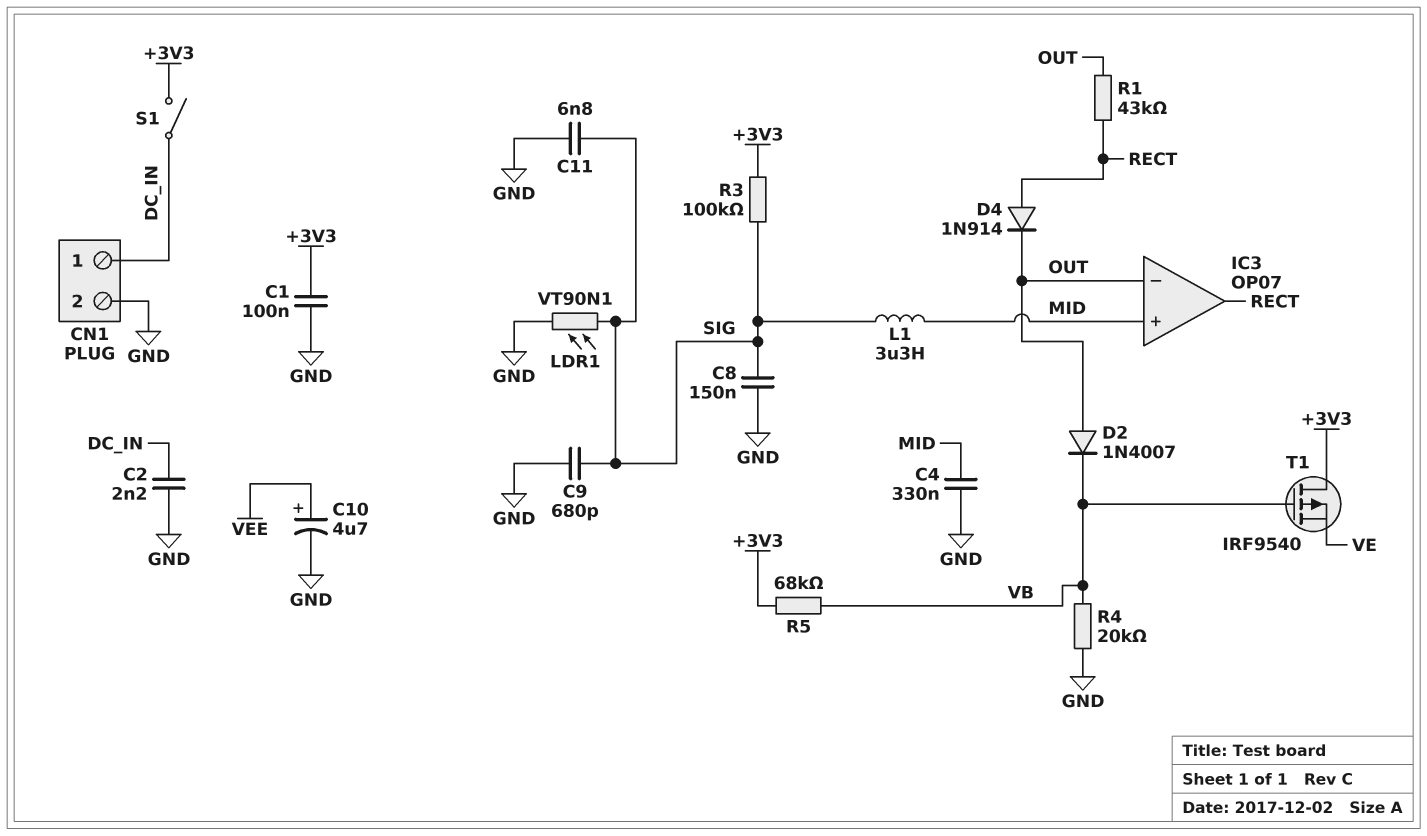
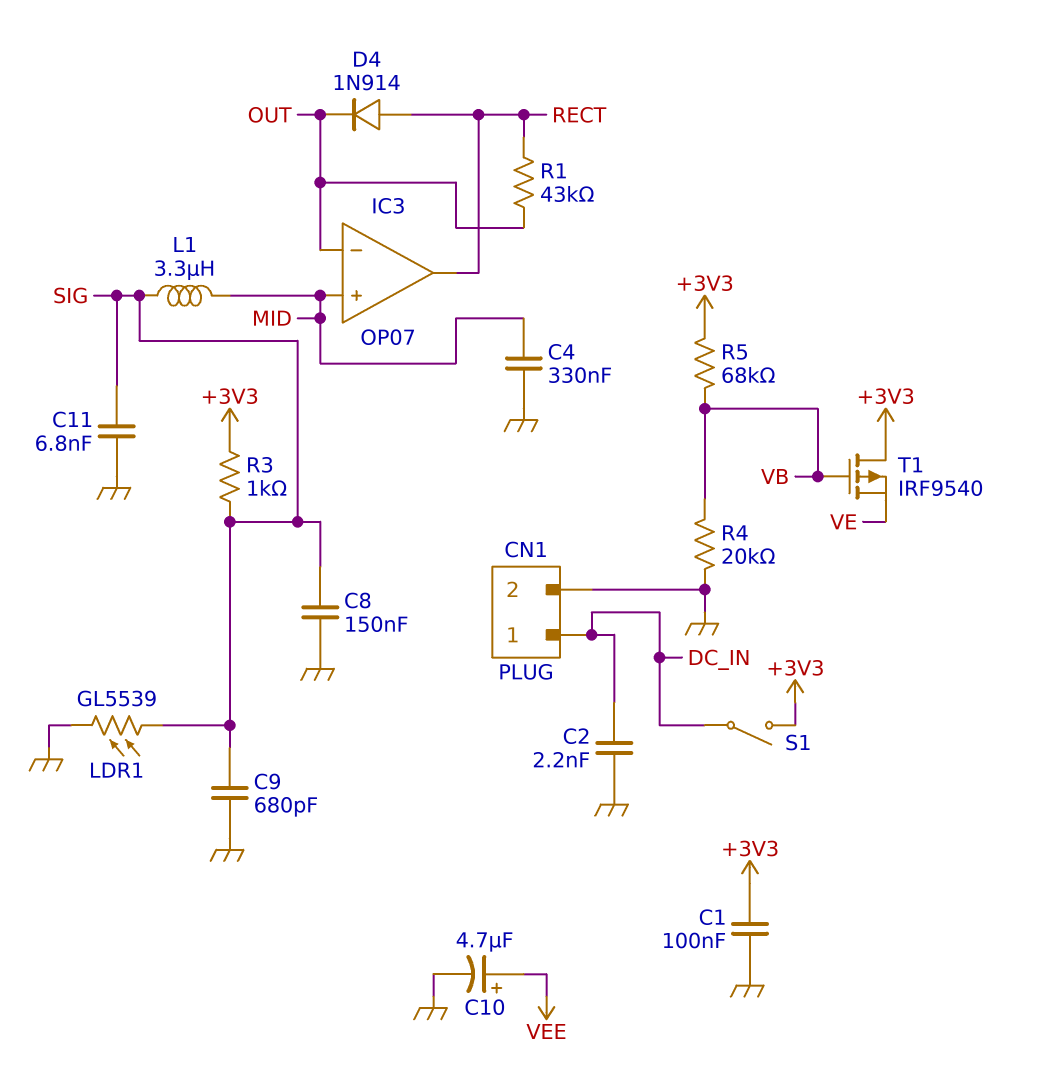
D2: diode 1N4007 (A OUT, K VB) -> none
LDR1: VT90N1 (GND, SIG) -> GL5539 (GND, SIG)
R3: 100k (+3V3, SIG) -> 1k (+3V3, SIG)

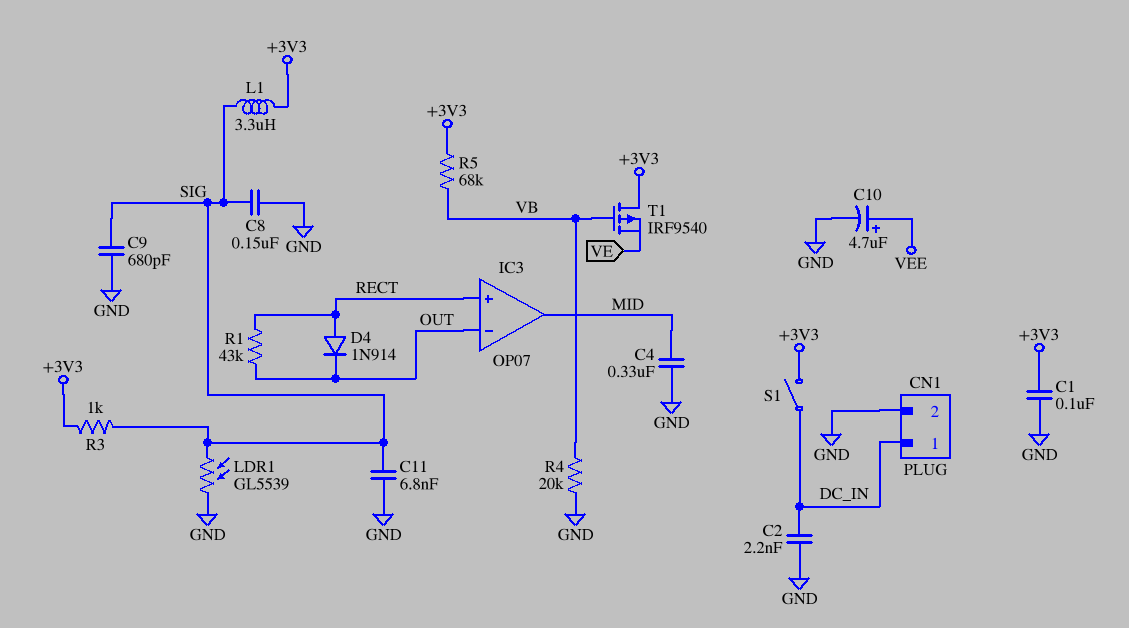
IC3 pin in+: MID -> RECT
IC3 pin out: RECT -> MID
L1: 3.3uH (MID, SIG) -> 3.3uH (+3V3, SIG)

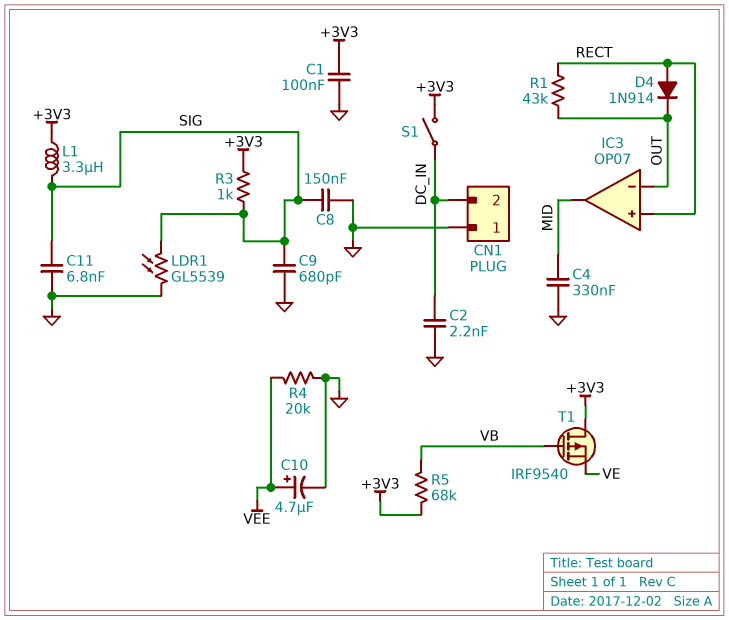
CN1 pin 1: DC_IN -> GND
CN1 pin 2: GND -> DC_IN
R4: 20k (GND, VB) -> 20k (GND, VEE)

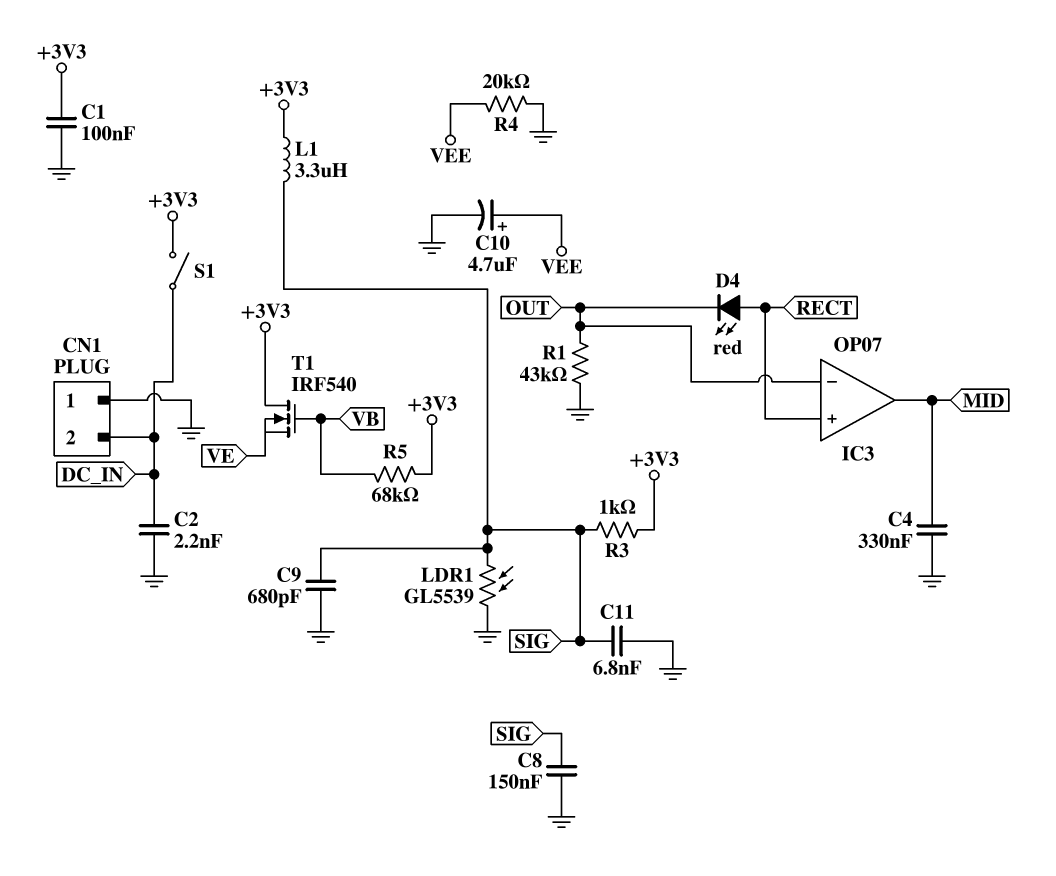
D4: diode 1N914 (A RECT, K OUT) -> LED red (A RECT, K OUT)
R1: 43k (OUT, RECT) -> 43k (GND, OUT)
T1: PMOS IRF9540 (G VB, D +3V3, S VE) -> NMOS IRF540 (G VB, D +3V3, S VE)

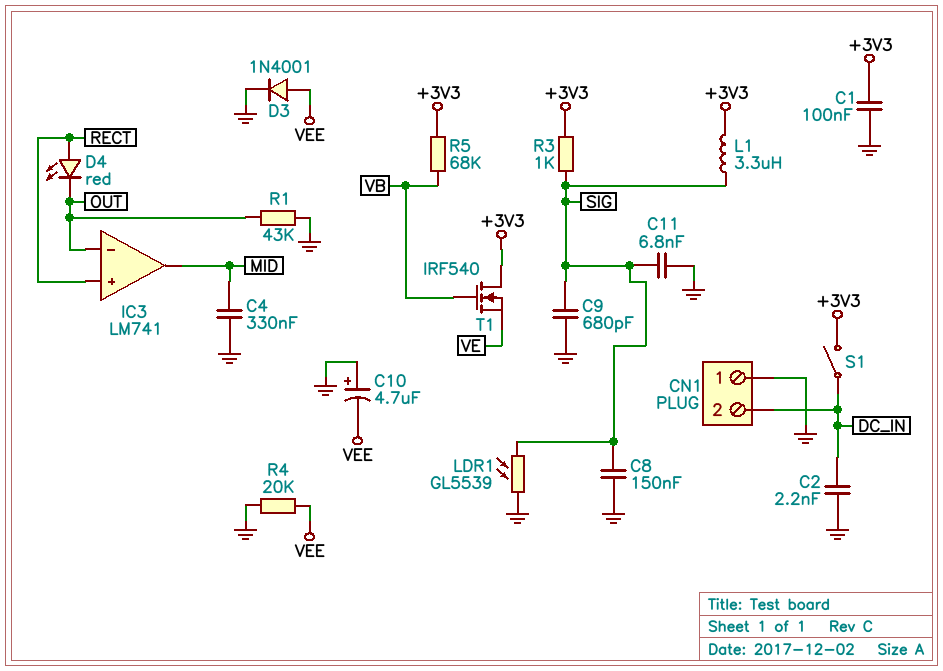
C10: 4.7uF (plus VEE, minus GND) -> 4.7uF (plus GND, minus VEE)
D3: none -> diode 1N4001 (A VEE, K GND)
IC3: OP07 -> LM741

